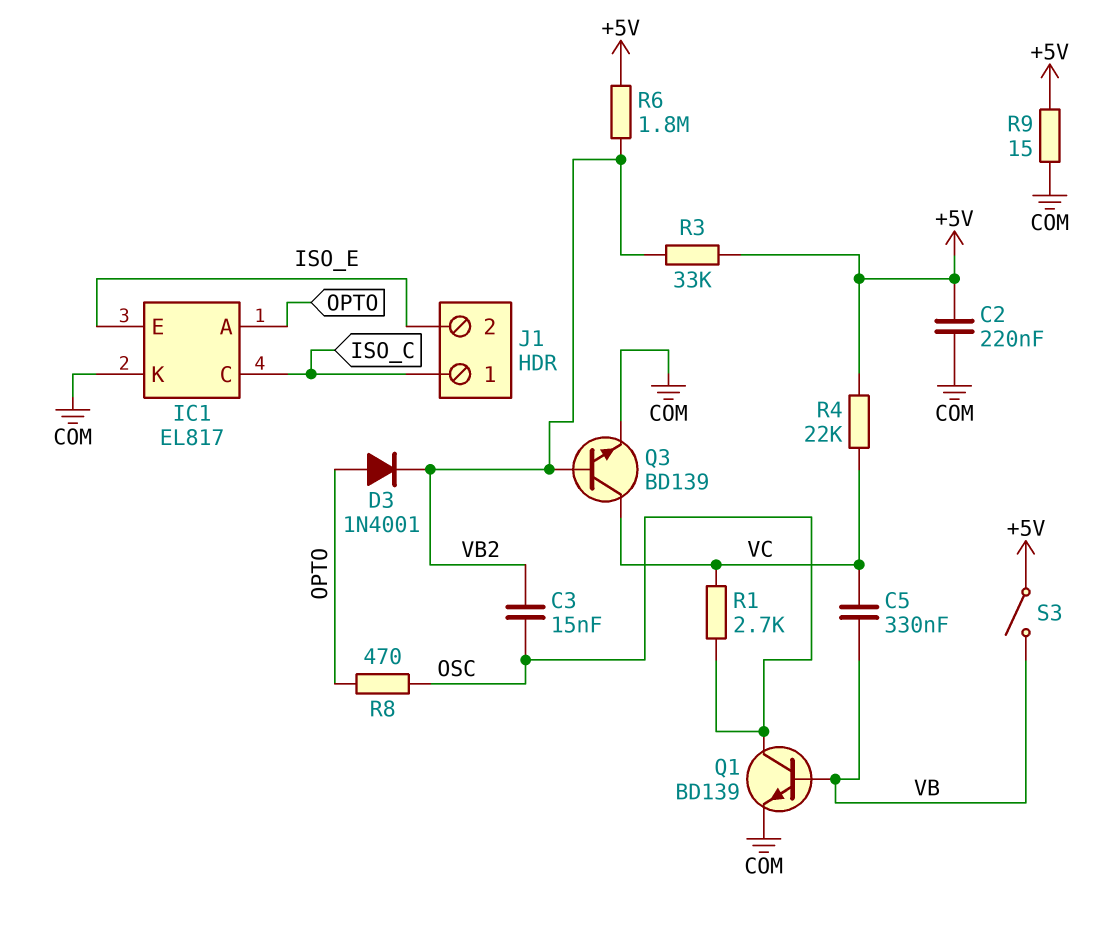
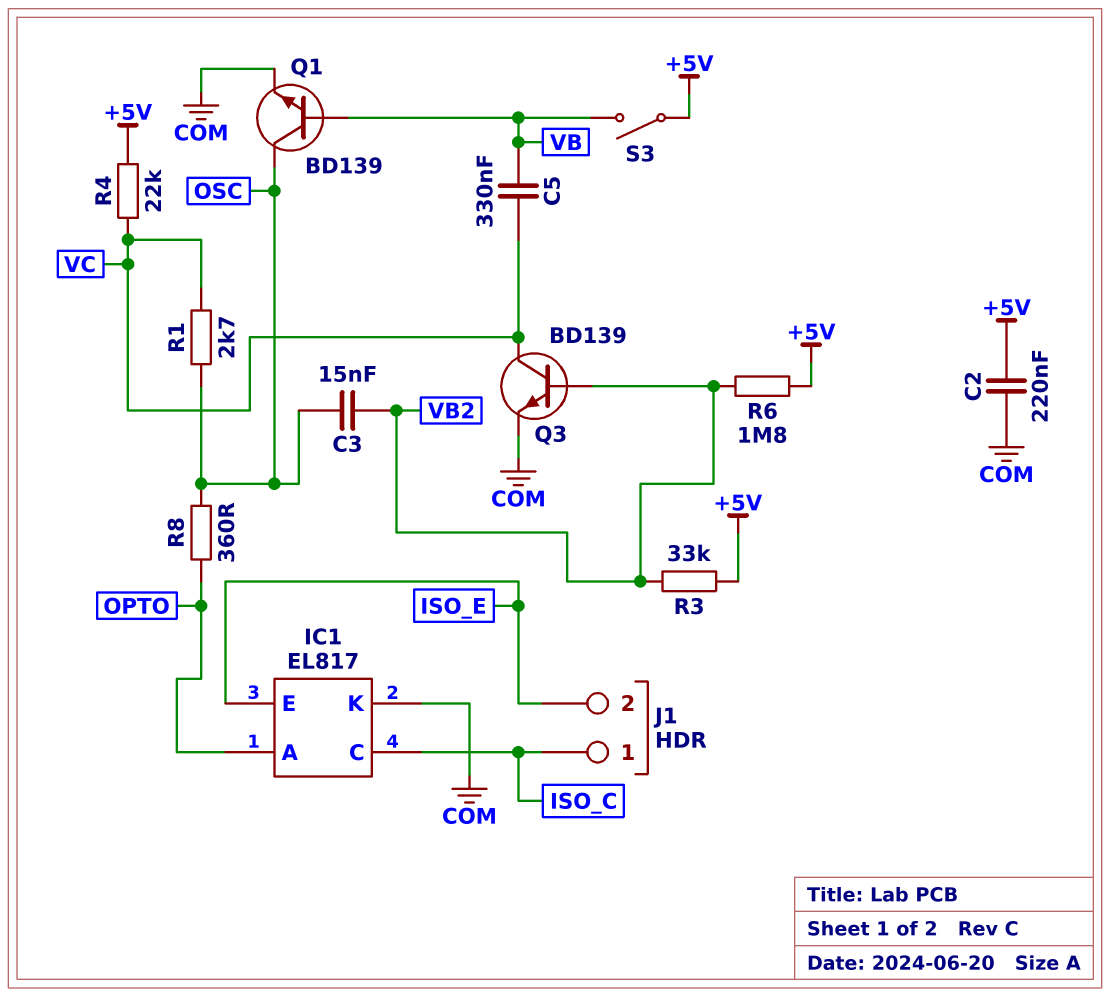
D3: diode 1N4001 (A OPTO, K VB2) -> none
R8: 470 (OPTO, OSC) -> 360 (OPTO, OSC)
R9: 15 (+5V, COM) -> none

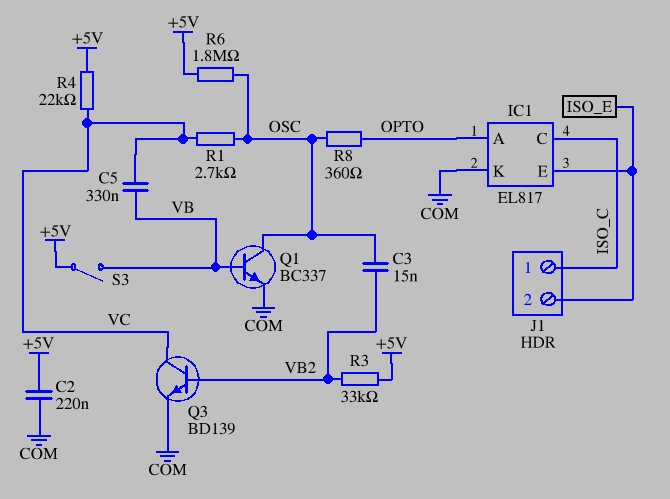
Q1: NPN BD139 (B VB, C OSC, E COM) -> NPN BC337 (B VB, C OSC, E COM)
R6: 1.8M (+5V, VB2) -> 1.8M (+5V, OSC)

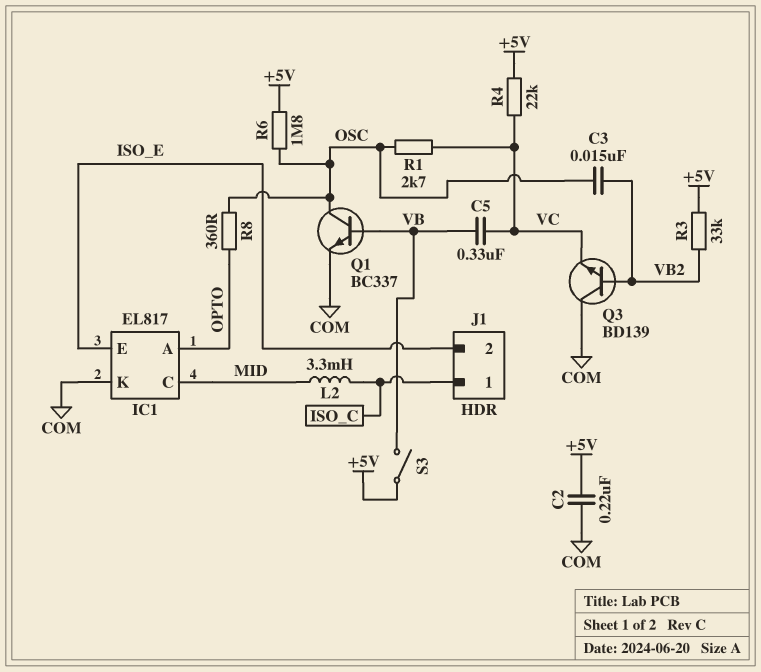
IC1 pin C: ISO_C -> MID
L2: none -> 3.3mH (ISO_C, MID)
Q3: NPN BD139 (B VB2, C VC, E COM) -> NPN BD139 (B VB2, C COM, E VC)

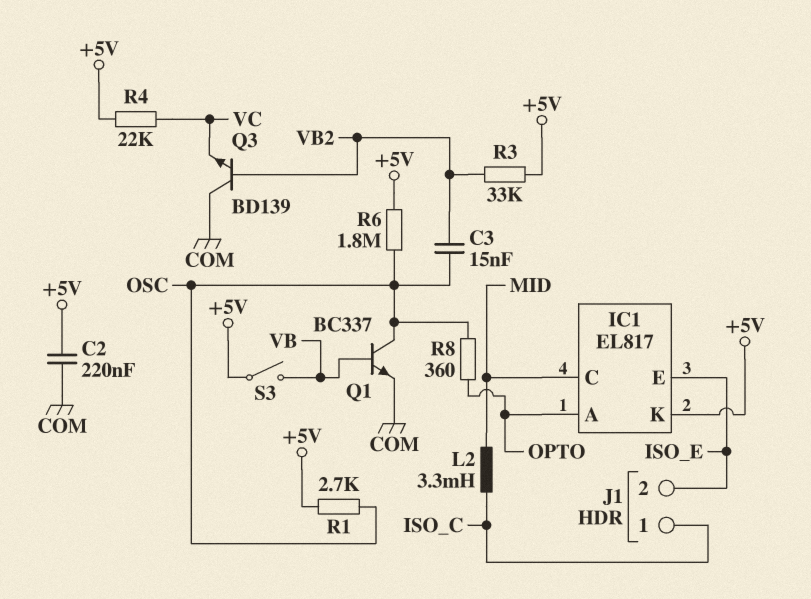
C5: 330nF (VB, VC) -> none
IC1 pin K: COM -> +5V
R1: 2.7k (OSC, VC) -> 2.7k (+5V, OSC)

